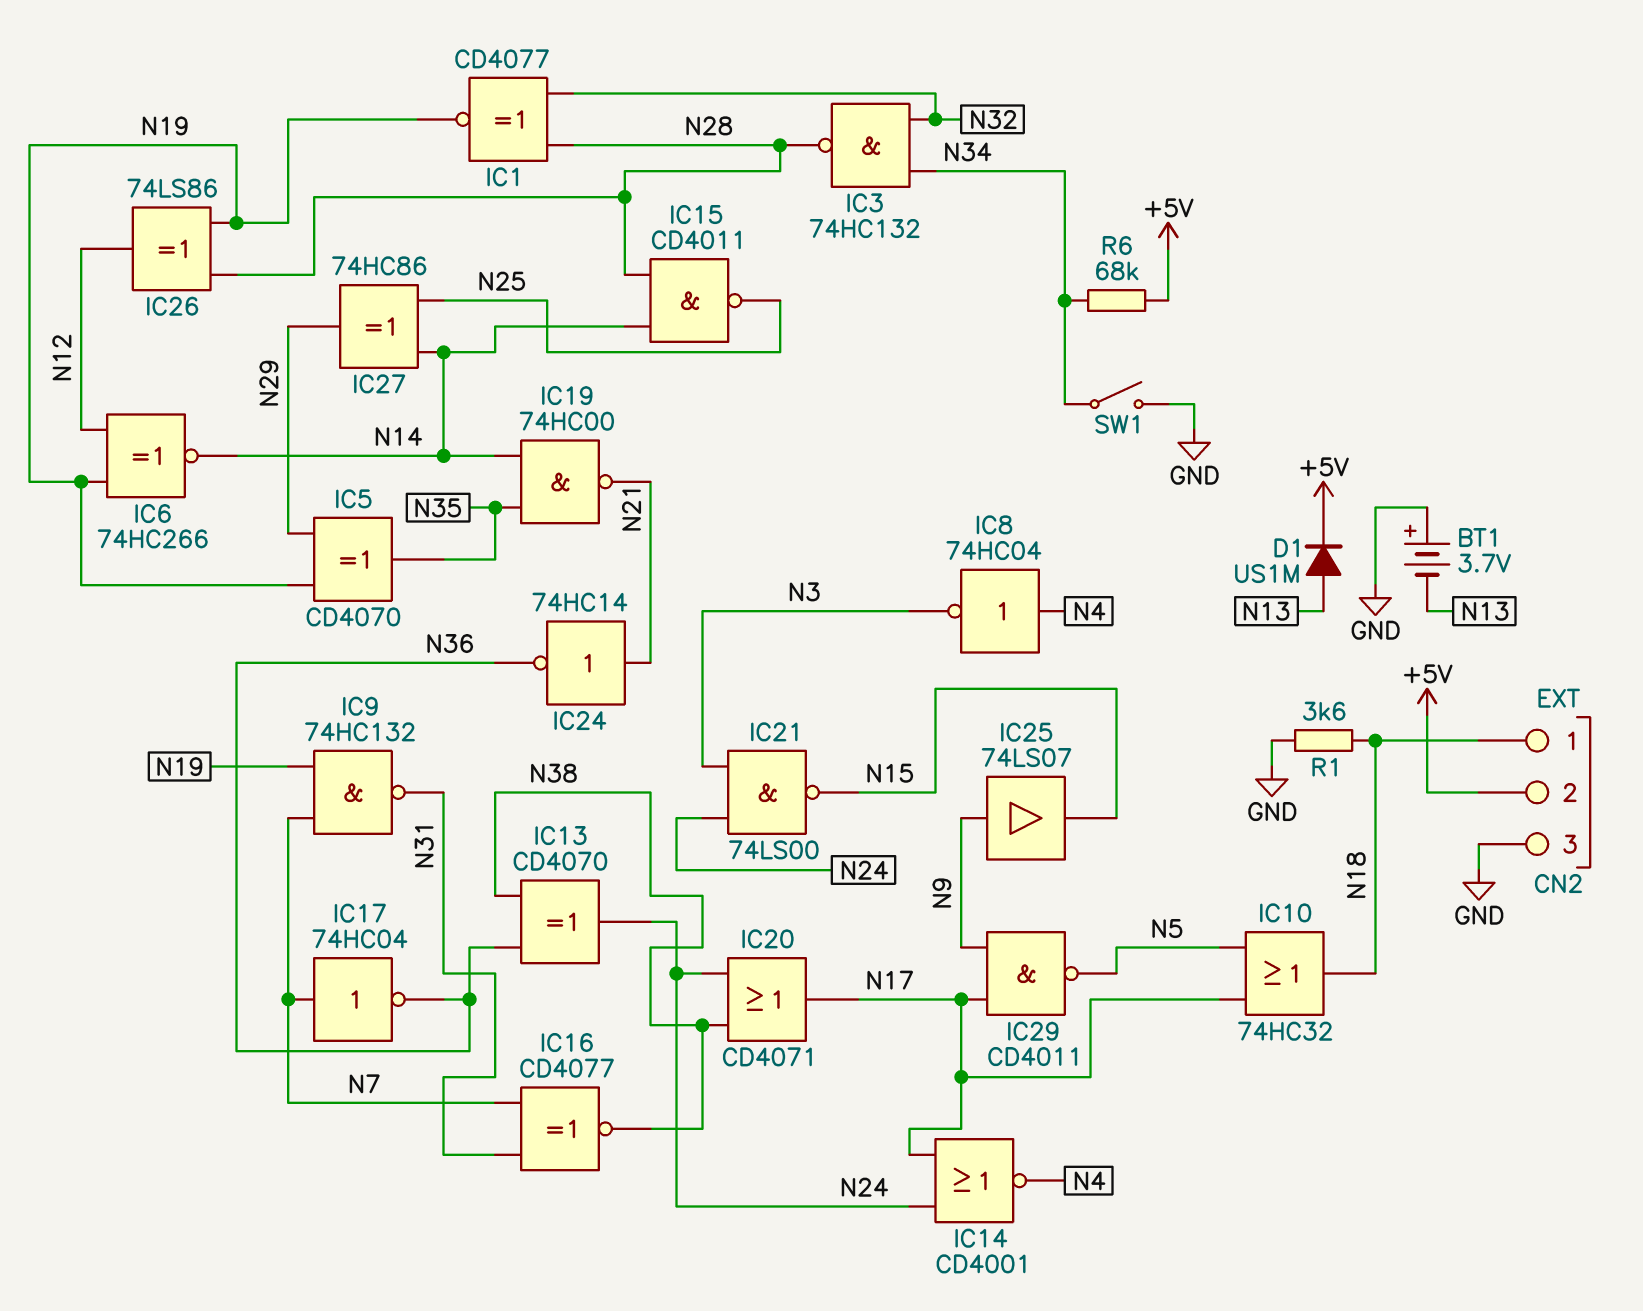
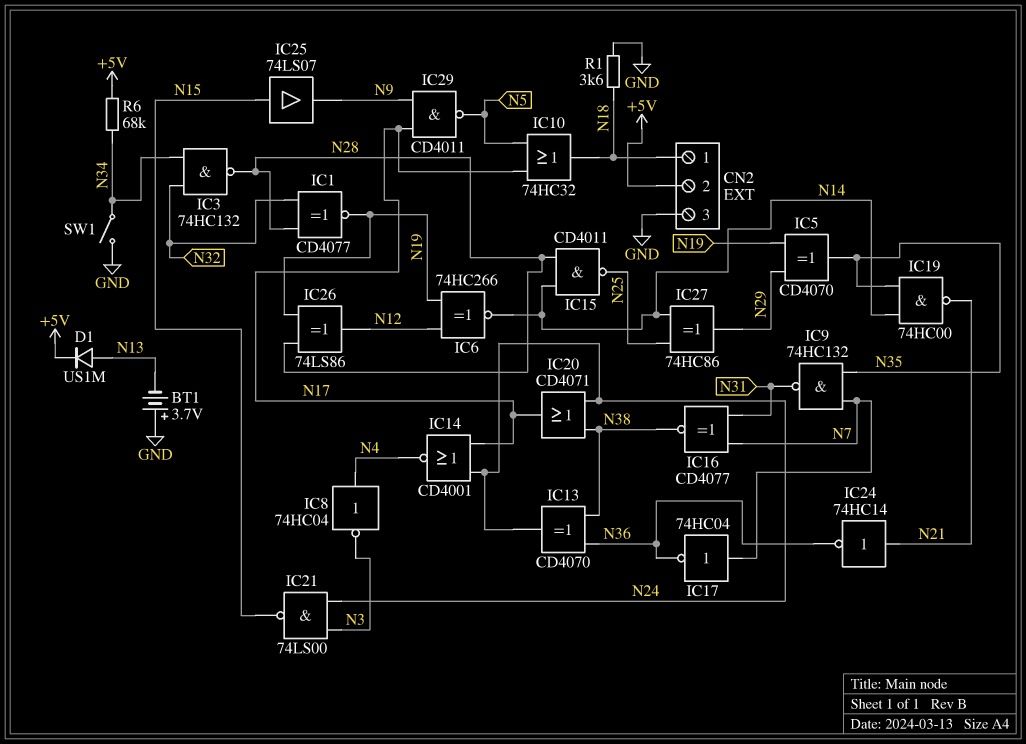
IC9: NAND 74HC132 (in N7, in N19, out N31) -> NAND 74HC132 (in N7, in N35, out N31)
IC25: buffer 74LS07 (in N9, out N15) -> buffer 74LS07 (in N15, out N9)

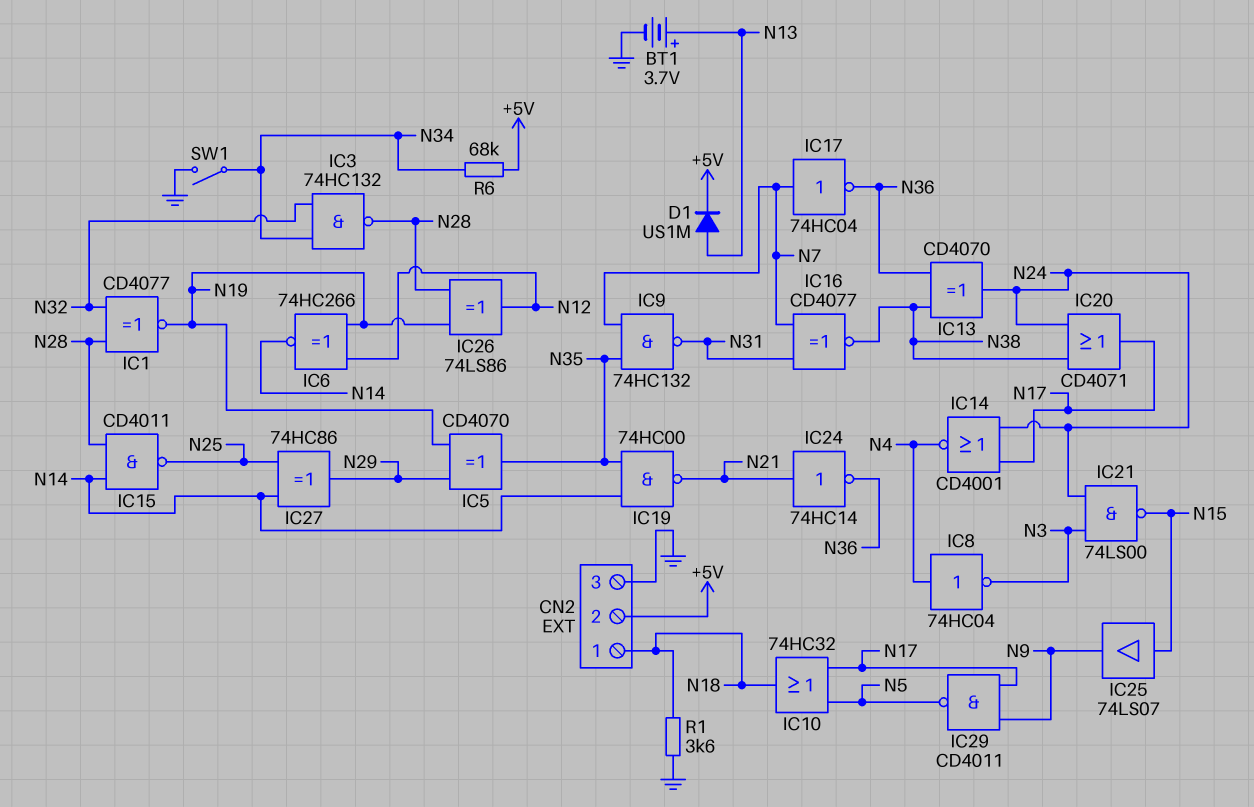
BT1: 3.7V (plus GND, minus N13) -> 3.7V (plus N13, minus GND)

